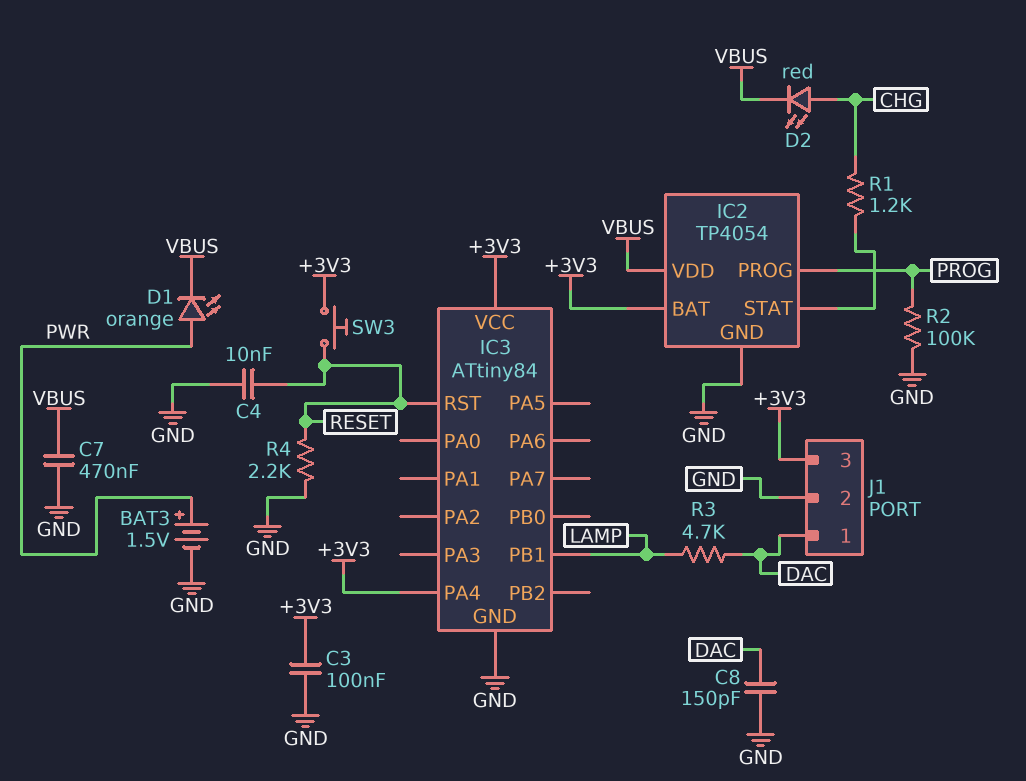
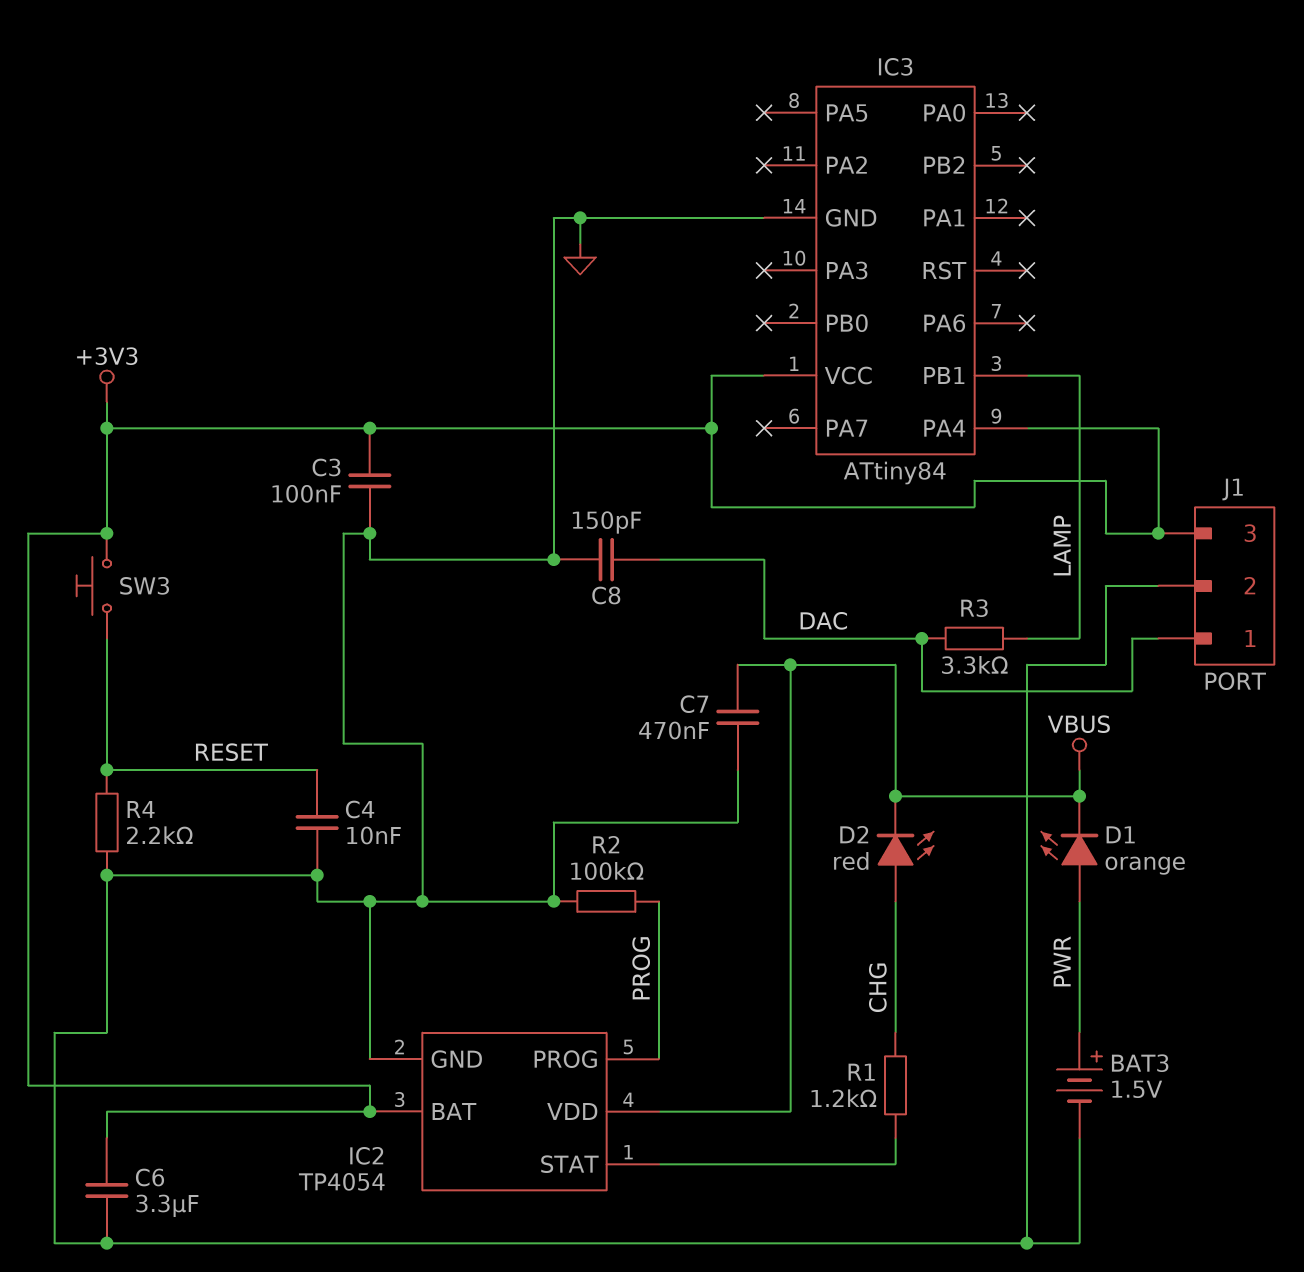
C6: none -> 3.3uF (+3V3, GND)
IC3 pin RST: RESET -> none
R3: 4.7k (DAC, LAMP) -> 3.3k (DAC, LAMP)

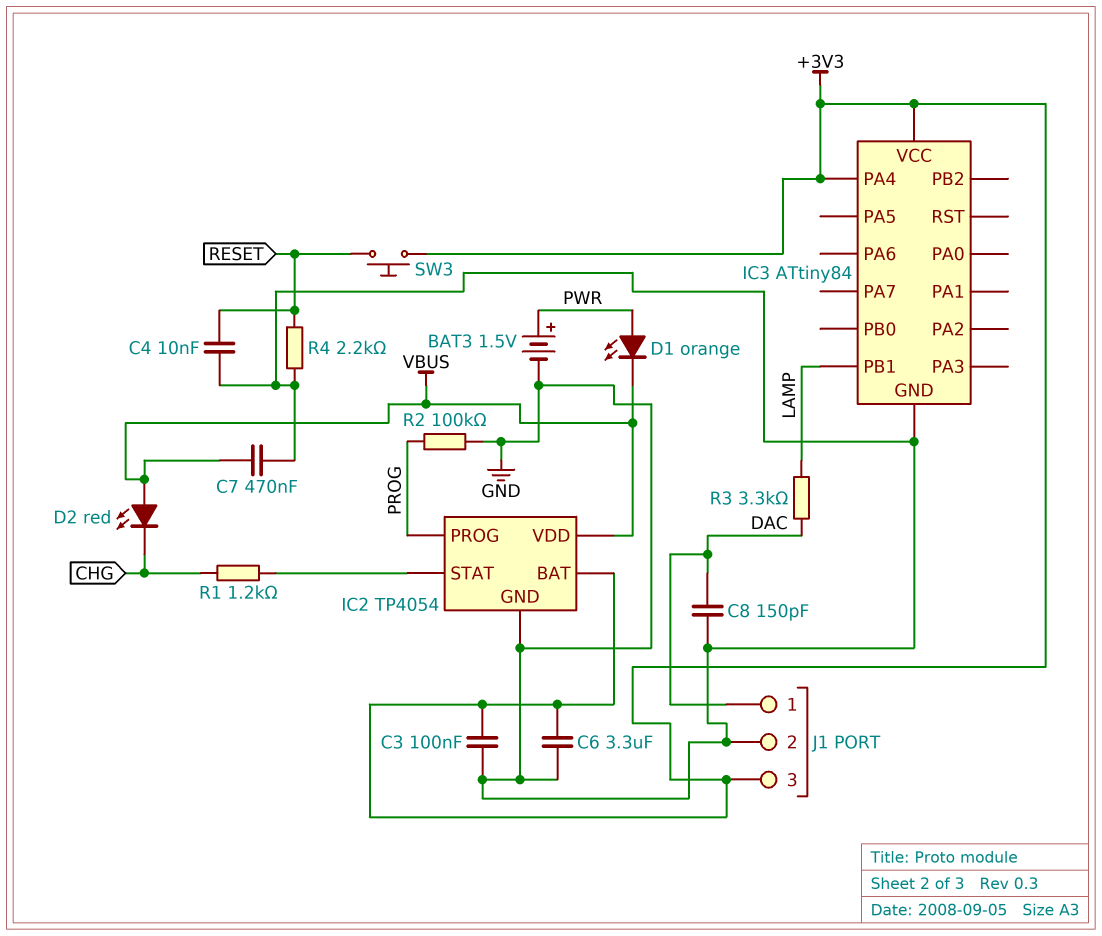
D2: LED red (A CHG, K VBUS) -> LED red (A VBUS, K CHG)

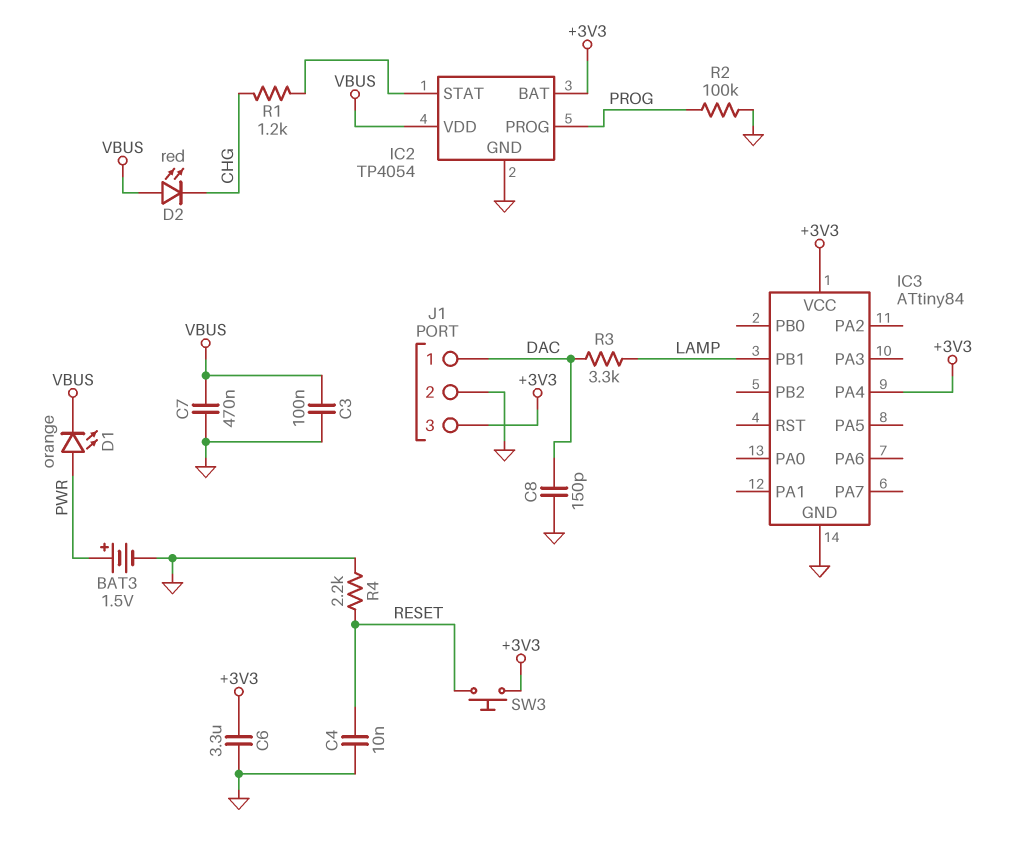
C3: 100nF (+3V3, GND) -> 100nF (GND, VBUS)

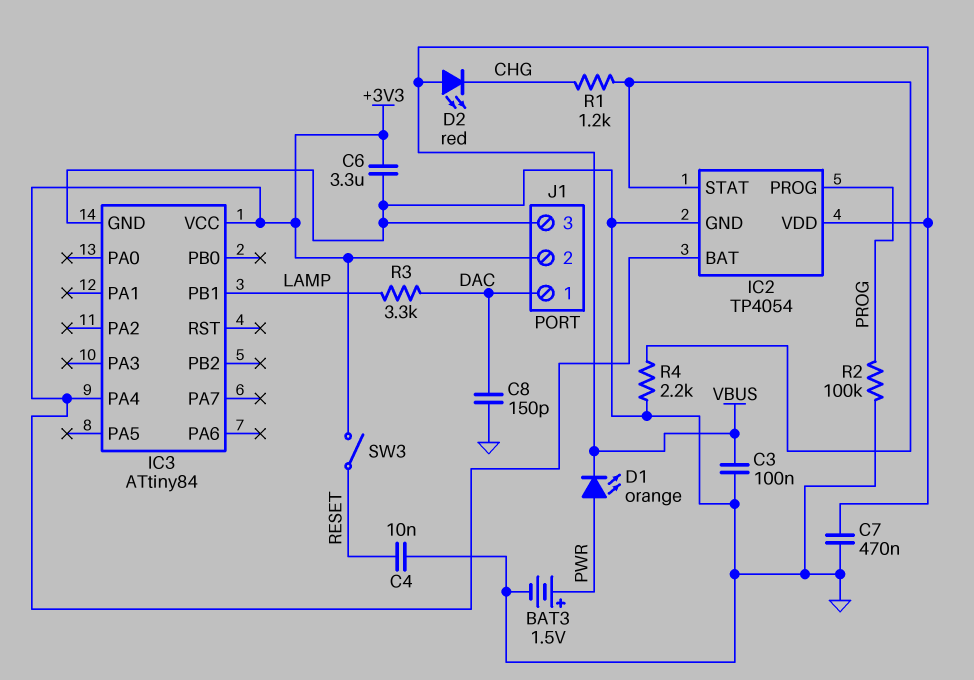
J1 pin 2: GND -> +3V3
J1 pin 3: +3V3 -> GND
R4: 2.2k (GND, RESET) -> 2.2k (GND, IC2/STAT)
SW3: button (+3V3, RESET) -> switch (+3V3, RESET)

